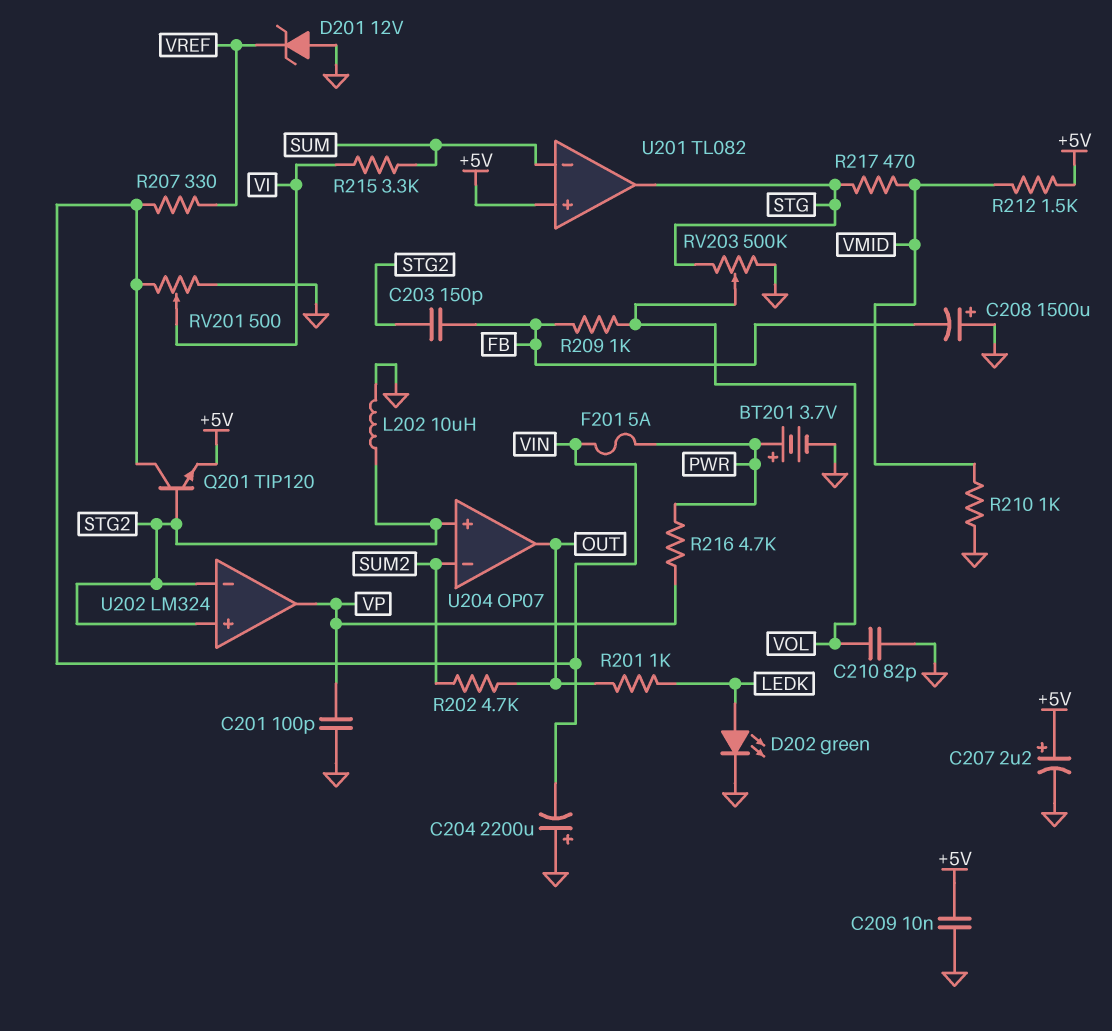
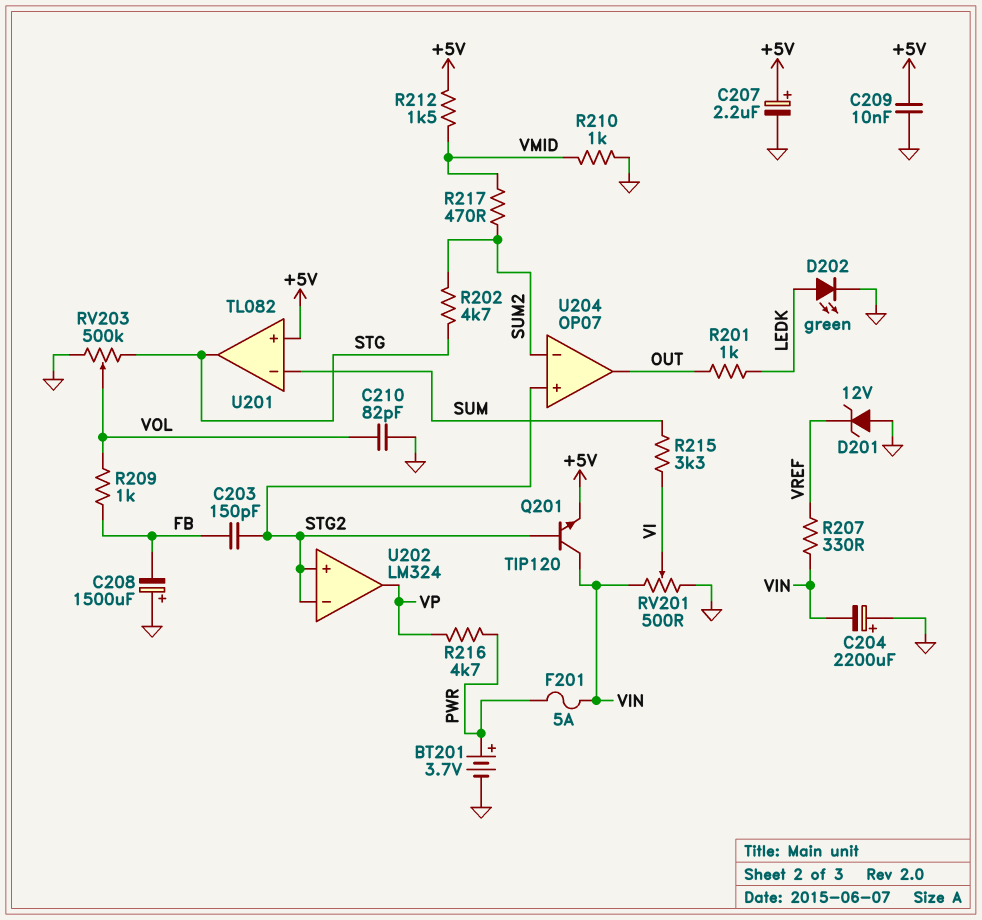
C201: 100pF (GND, VP) -> none
L202: 10uH (GND, STG2) -> none
R202: 4.7k (OUT, SUM2) -> 4.7k (STG, SUM2)
R217: 470 (STG, VMID) -> 470 (SUM2, VMID)

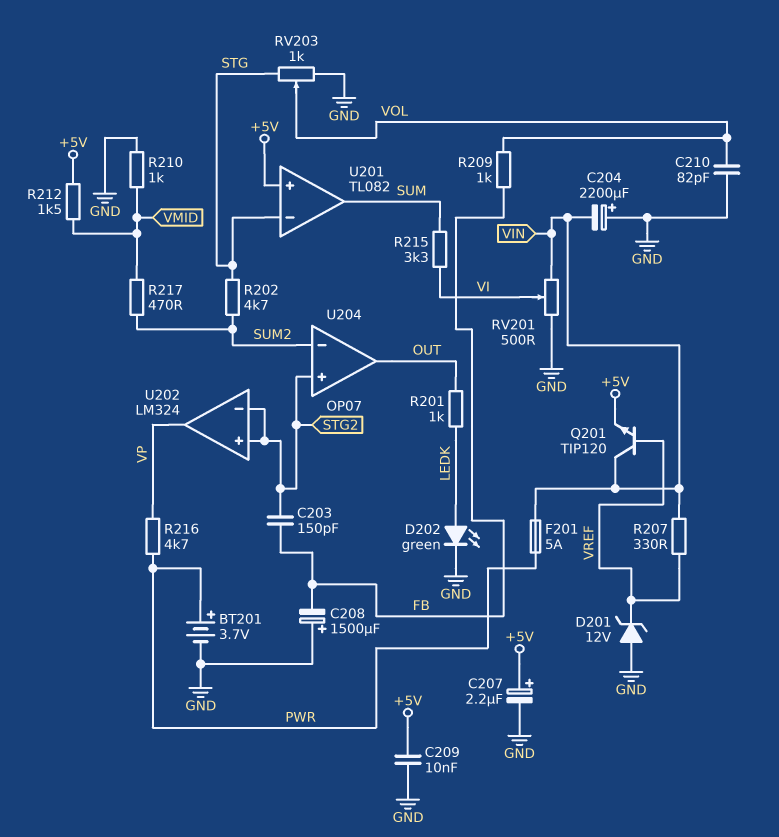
Q201: NPN TIP120 (B STG2, C VIN, E +5V) -> NPN TIP120 (B VREF, C VIN, E +5V)
RV203: 500k (GND, STG, wiper VOL) -> 1k (GND, STG, wiper VOL)
U201 pin in-: SUM -> STG
U201 pin out: STG -> SUM

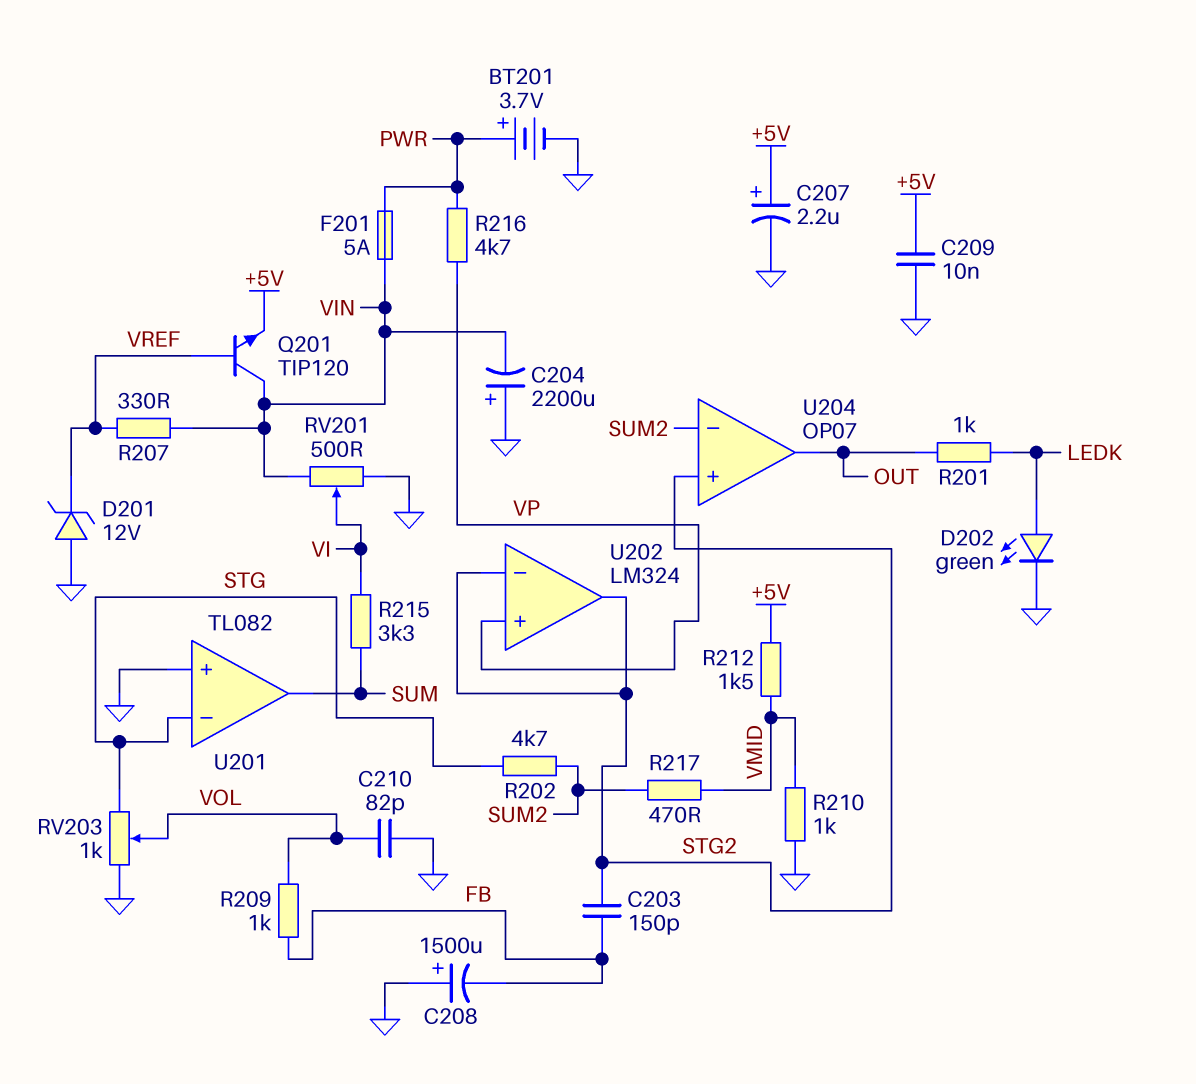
U201 pin in+: +5V -> GND
U202 pin in+: STG2 -> VP
U202 pin out: VP -> STG2

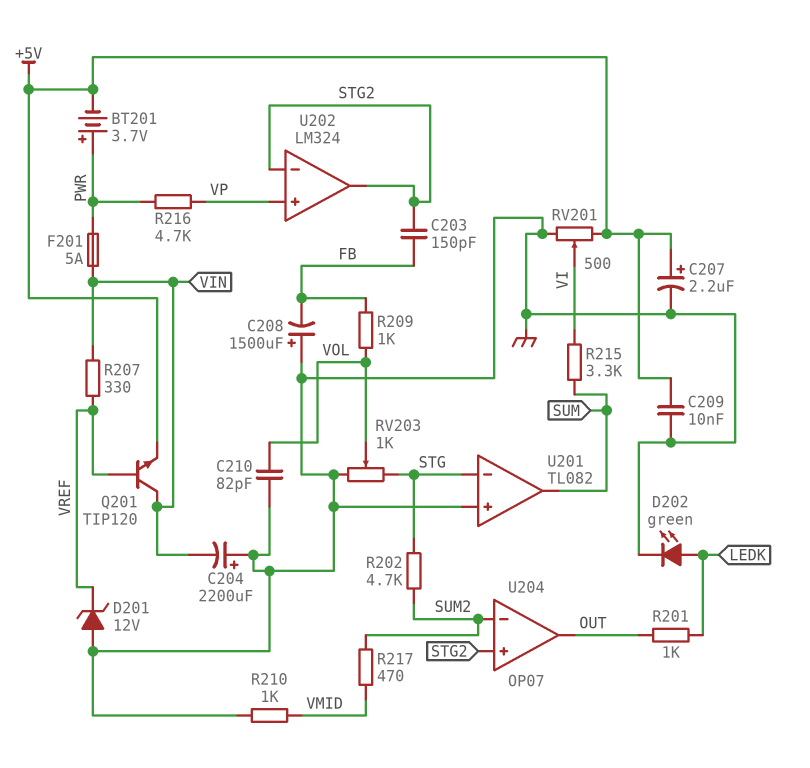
BT201: 3.7V (plus PWR, minus GND) -> 3.7V (plus PWR, minus +5V)
R212: 1.5k (+5V, VMID) -> none
RV201: 500 (GND, VIN, wiper VI) -> 500 (+5V, GND, wiper VI)

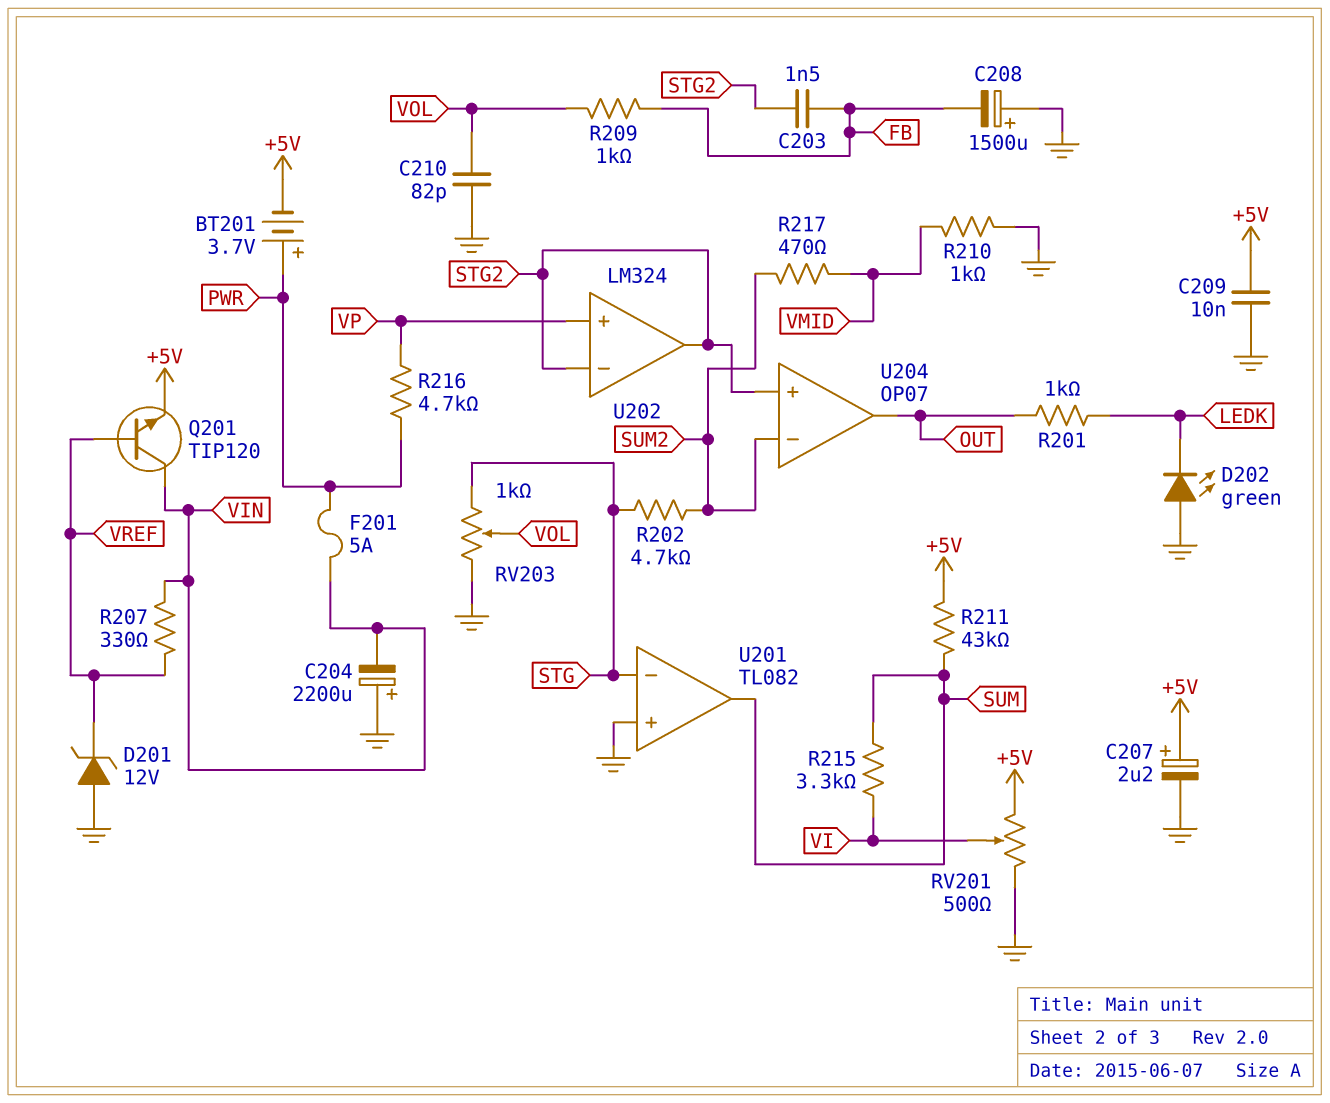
C203: 150pF (FB, STG2) -> 1.5nF (FB, STG2)
D202: LED green (A LEDK, K GND) -> LED green (A GND, K LEDK)
R211: none -> 43k (+5V, SUM)

